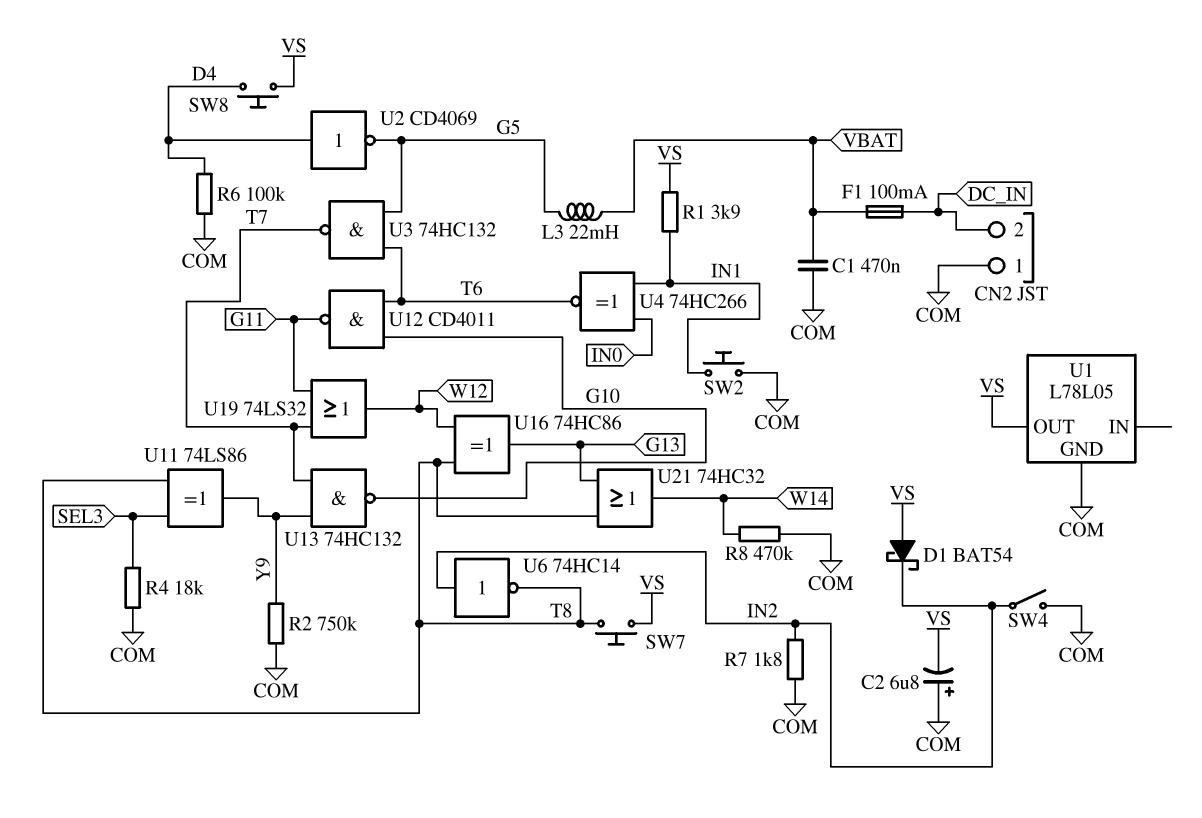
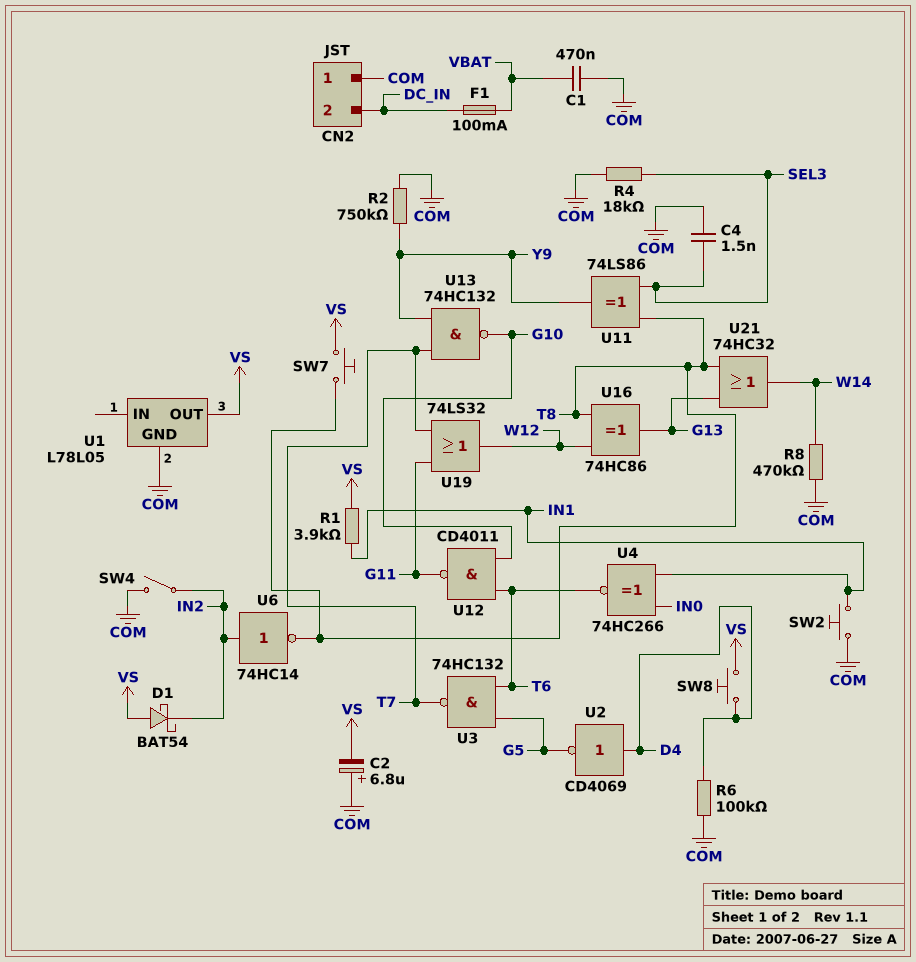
C4: none -> 1.5nF (COM, SEL3)
L3: 22mH (G5, VBAT) -> none
R7: 1.8k (COM, IN2) -> none

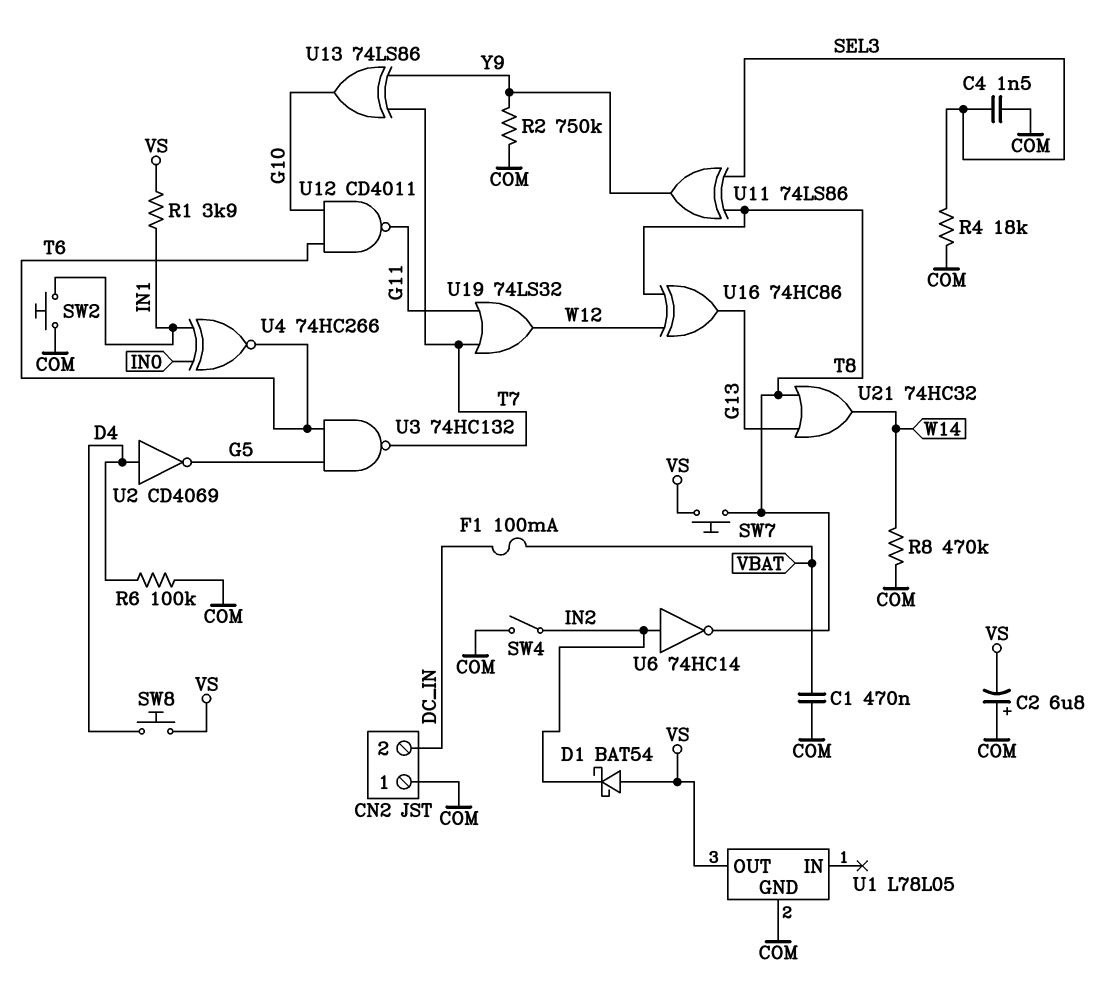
U13: NAND 74HC132 (in T7, in Y9, out G10) -> XOR 74LS86 (in T7, in Y9, out G10)

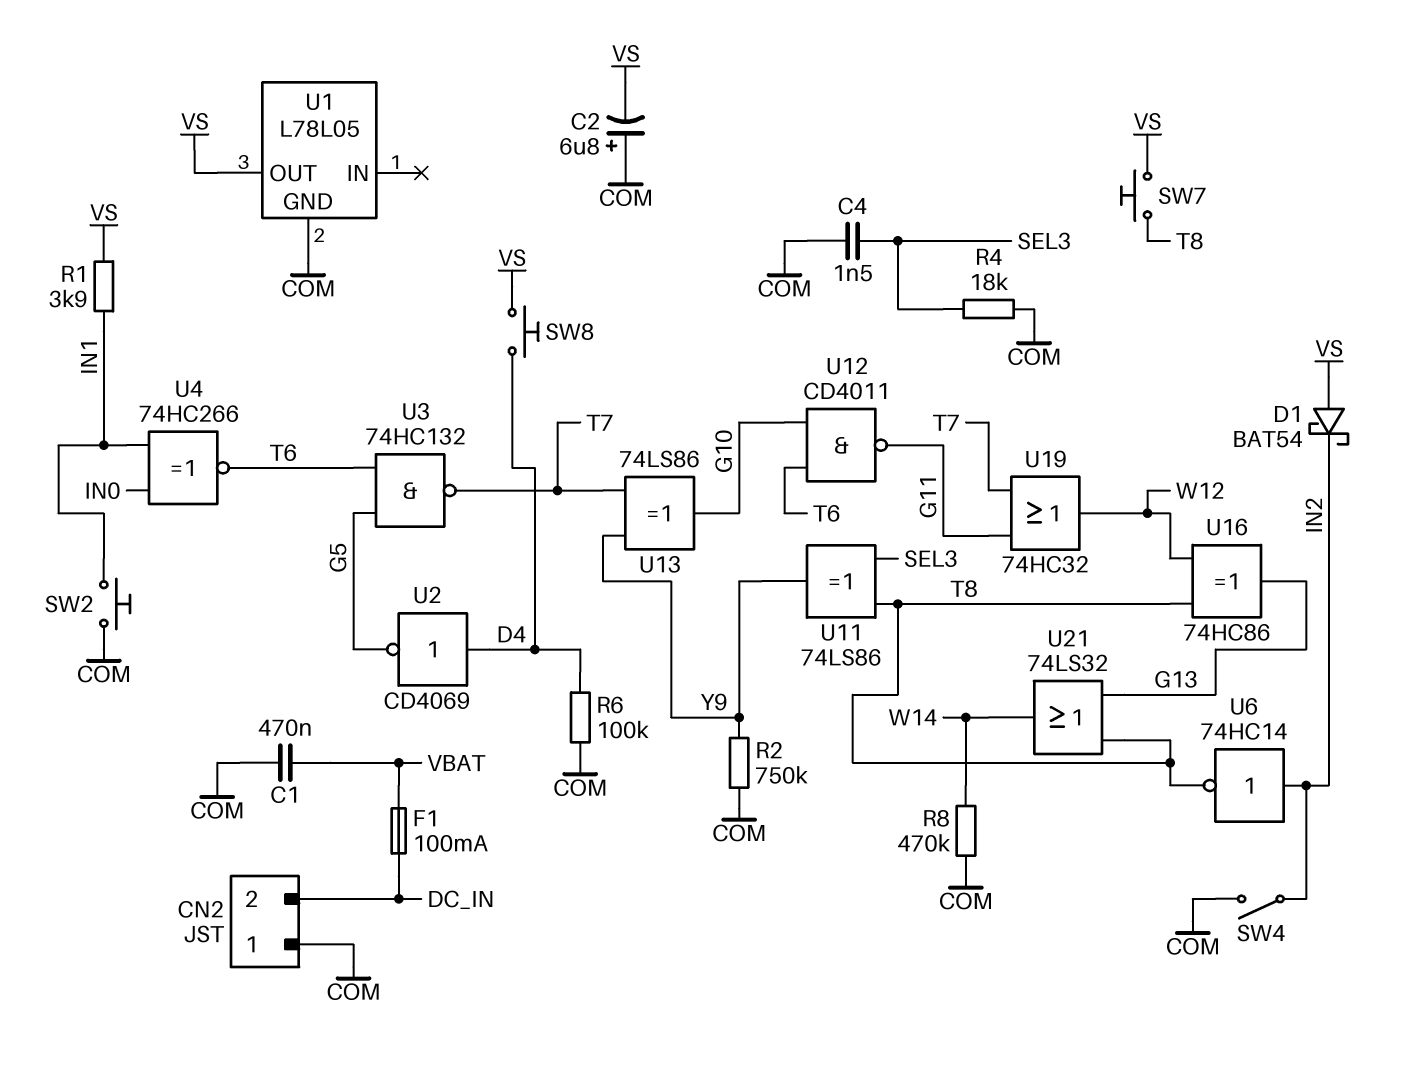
U19: OR 74LS32 (in G11, in T7, out W12) -> OR 74HC32 (in G11, in T7, out W12)
U21: OR 74HC32 (in G13, in T8, out W14) -> OR 74LS32 (in G13, in T8, out W14)

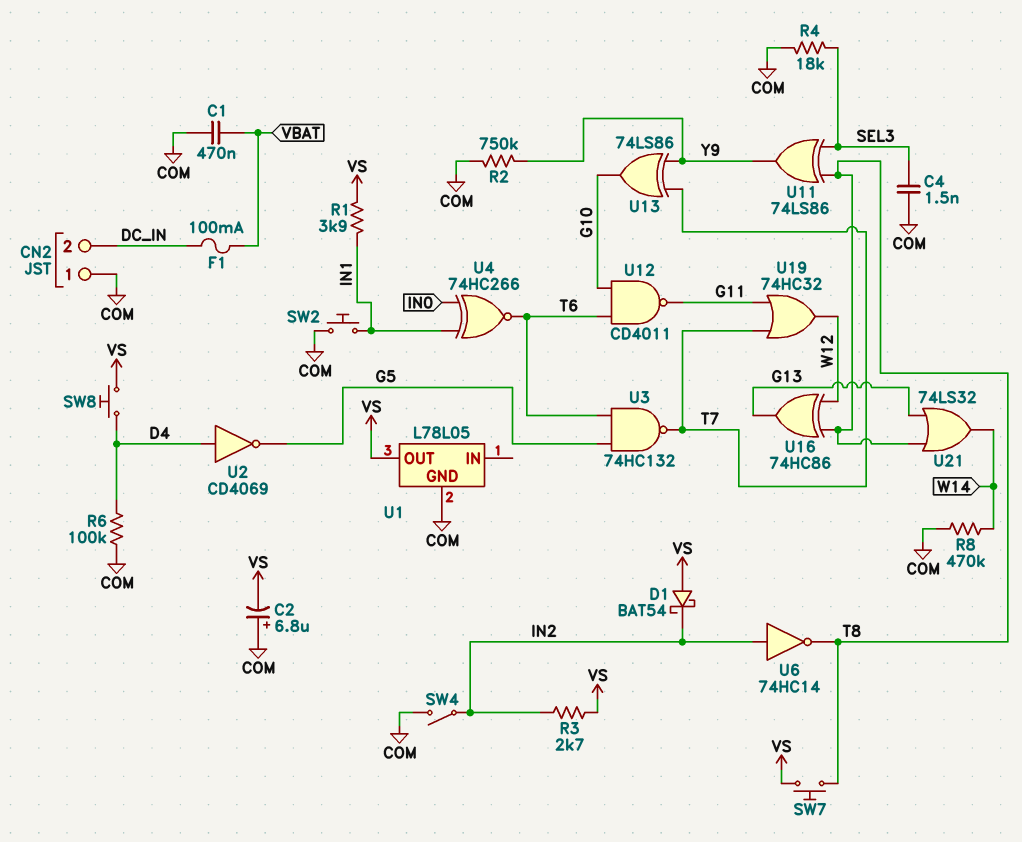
R3: none -> 2.7k (IN2, VS)

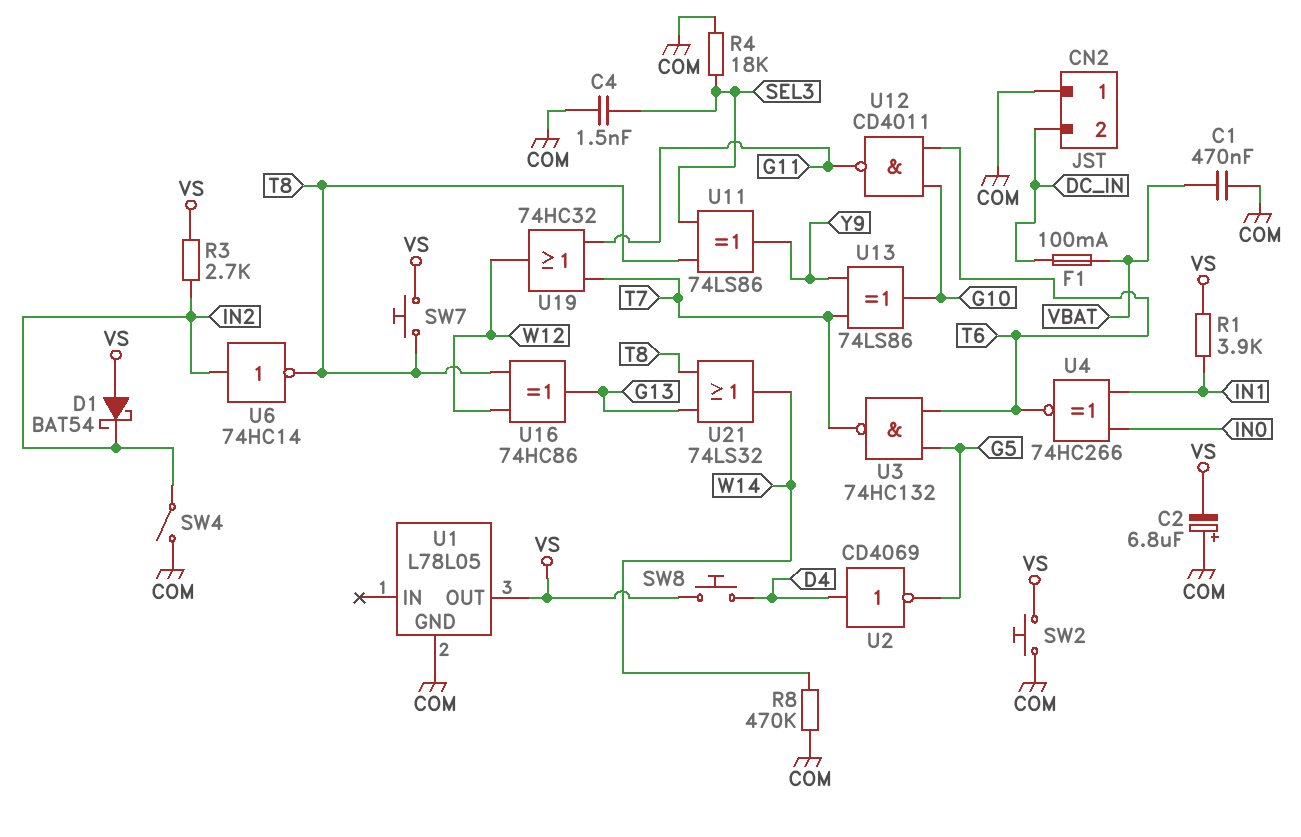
R2: 750k (COM, Y9) -> none
R6: 100k (COM, D4) -> none
SW2: button (COM, IN1) -> button (COM, VS)

